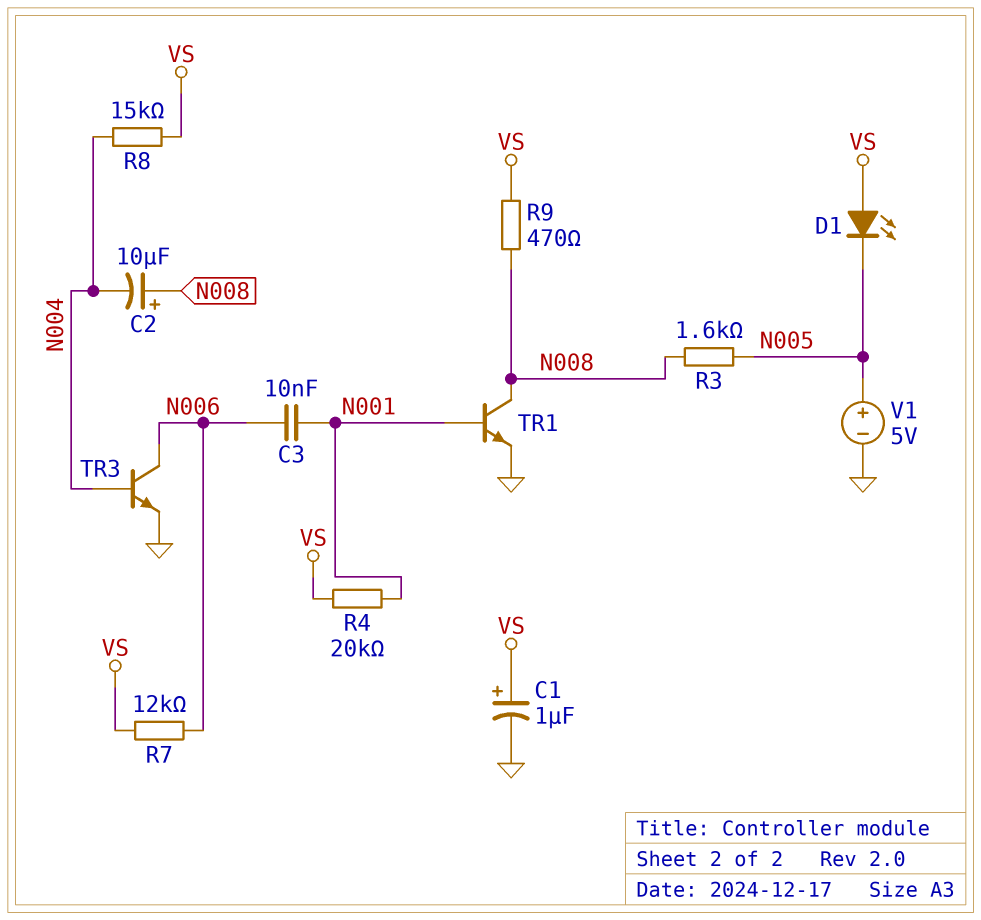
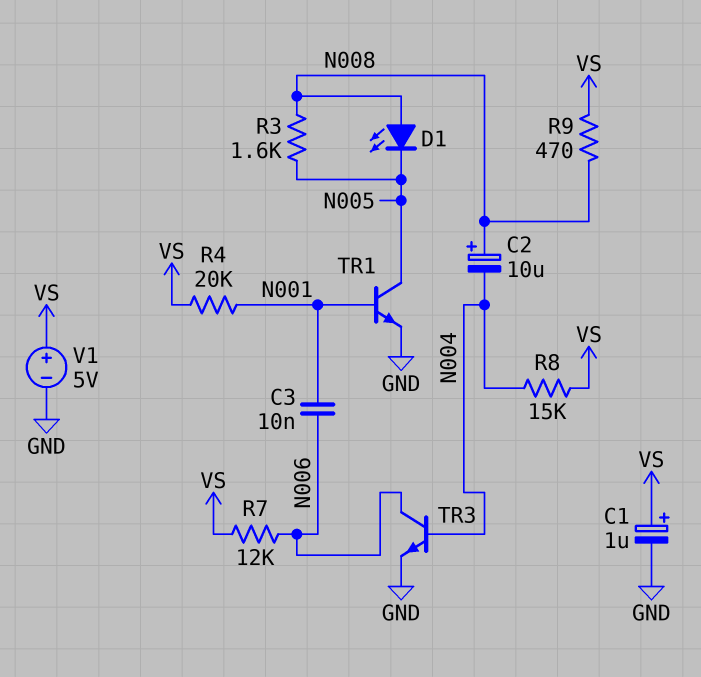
D1: LED (A VS, K N005) -> LED (A N008, K N005)
TR1: NPN (B N001, C N008, E GND) -> NPN (B N001, C N005, E GND)
V1: 5V (plus N005, minus GND) -> 5V (plus VS, minus GND)

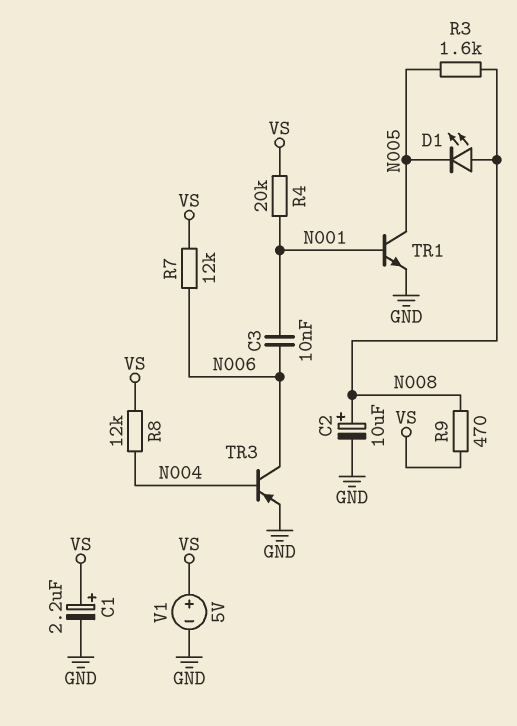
C1: 1uF (plus VS, minus GND) -> 2.2uF (plus VS, minus GND)
C2: 10uF (plus N008, minus N004) -> 10uF (plus N008, minus GND)
R8: 15k (N004, VS) -> 12k (N004, VS)
TR3: NPN (B N004, C N006, E GND) -> PNP (B N004, C N006, E GND)

